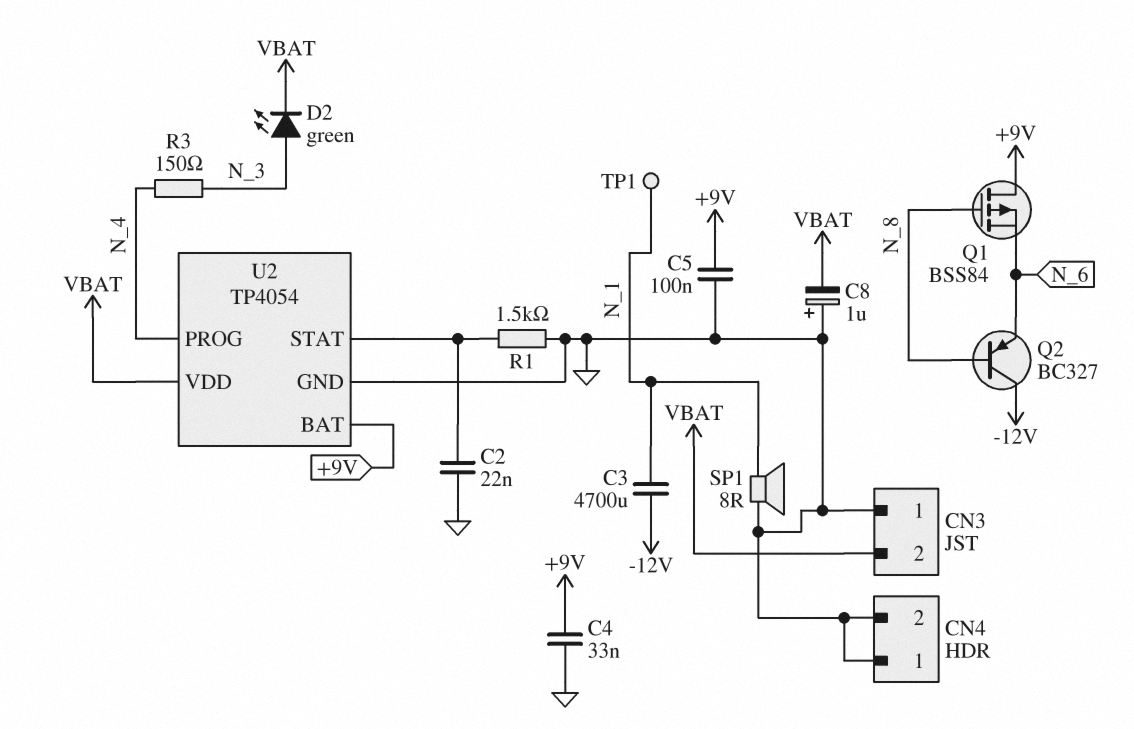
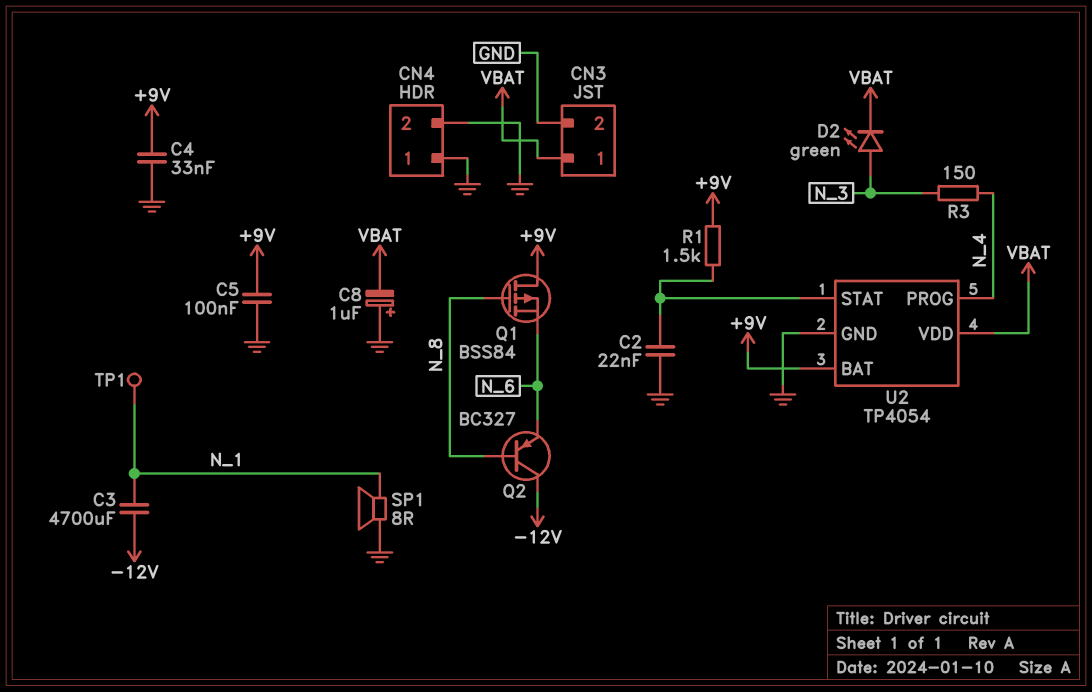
CN3 pin 1: GND -> VBAT
CN3 pin 2: VBAT -> GND
R1: 1.5k (GND, U2/STAT) -> 1.5k (+9V, U2/STAT)

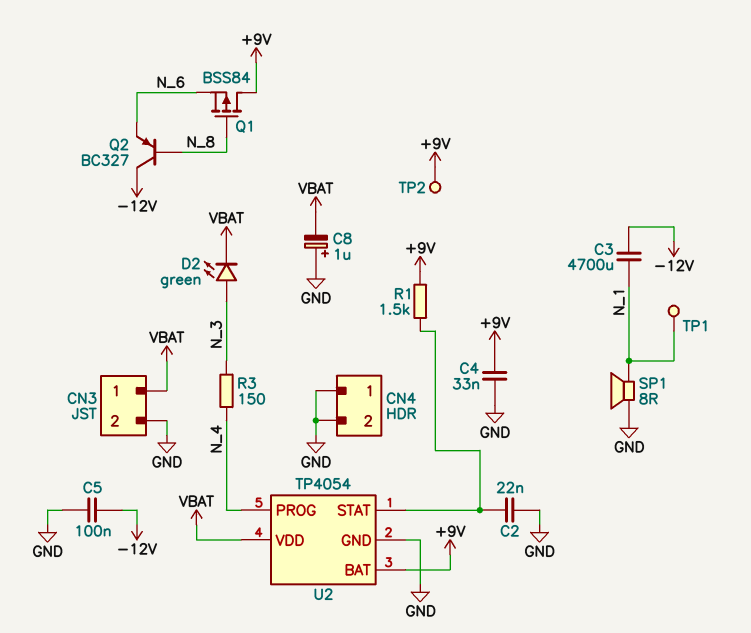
C5: 100nF (+9V, GND) -> 100nF (-12V, GND)
TP2: none -> test point (+9V)

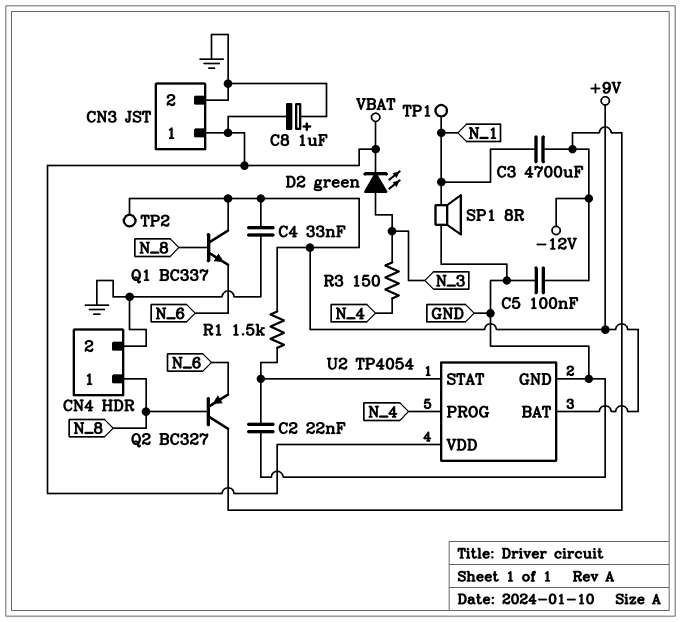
CN4 pin 1: GND -> N_8
Q1: PMOS BSS84 (G N_8, D +9V, S N_6) -> NPN BC337 (B N_8, C +9V, E N_6)

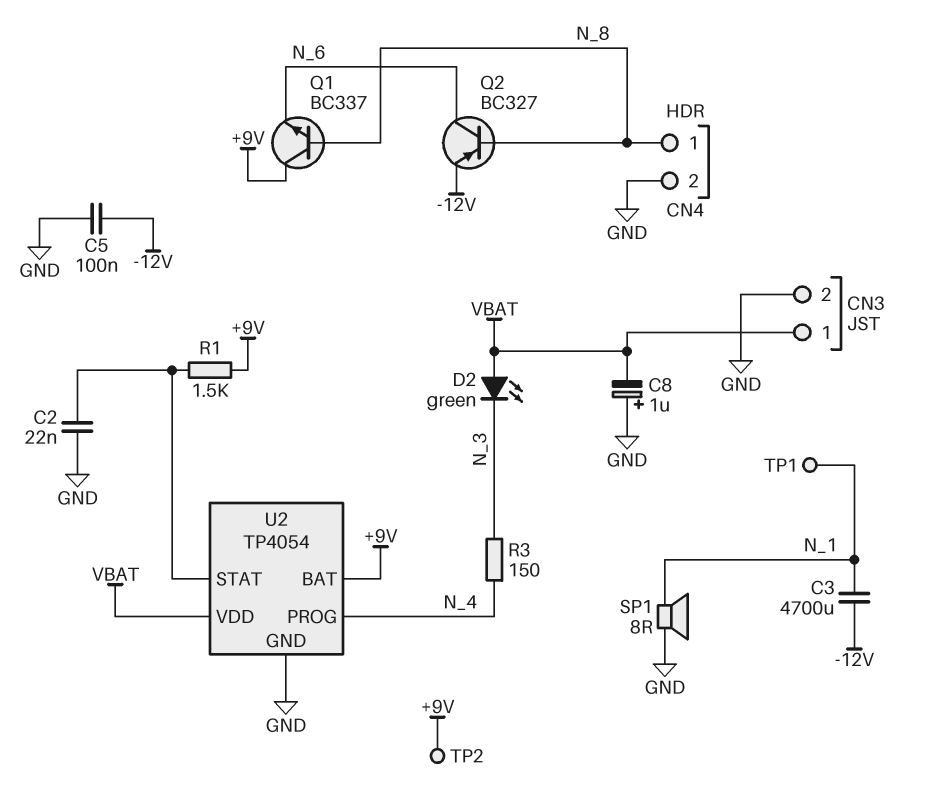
C4: 33nF (+9V, GND) -> none
D2: LED green (A N_3, K VBAT) -> LED green (A VBAT, K N_3)
Q2: PNP BC327 (B N_8, C -12V, E N_6) -> PNP BC327 (B N_8, C N_6, E -12V)

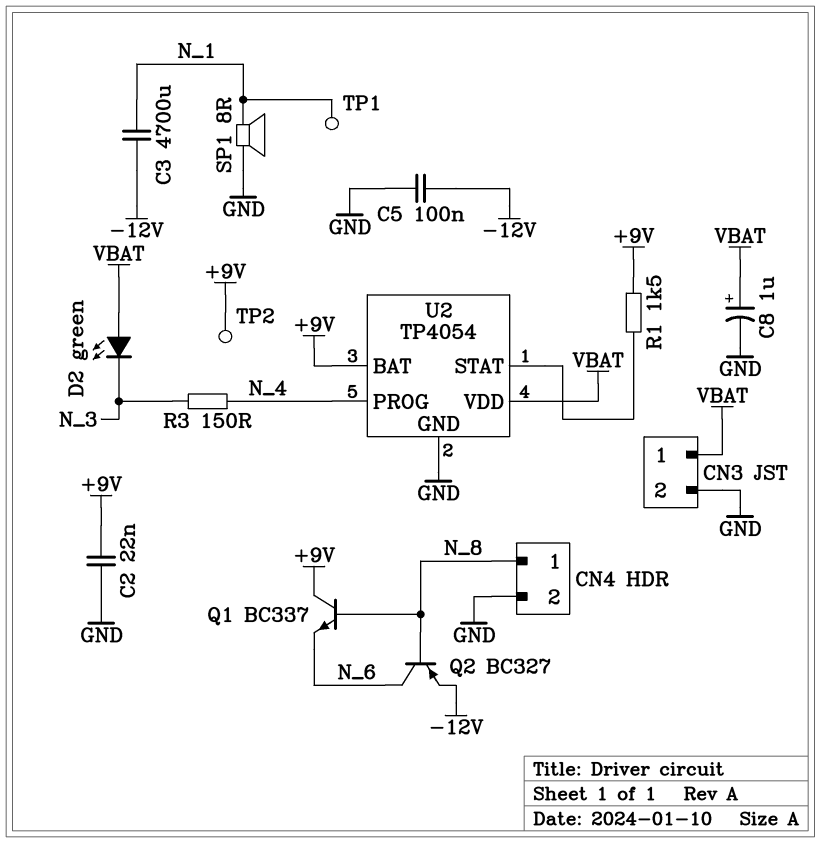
C2: 22nF (GND, U2/STAT) -> 22nF (+9V, GND)
C8: 1uF (plus GND, minus VBAT) -> 1uF (plus VBAT, minus GND)

